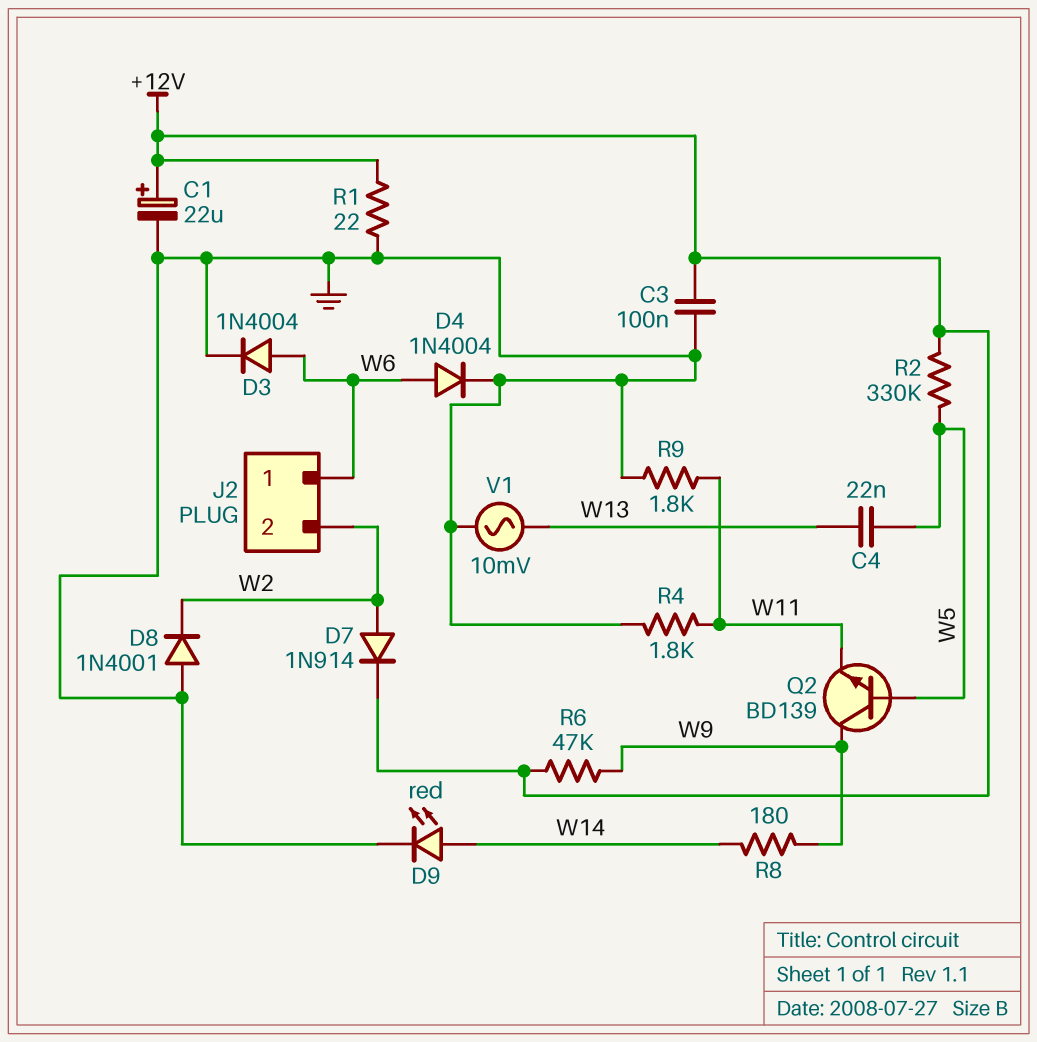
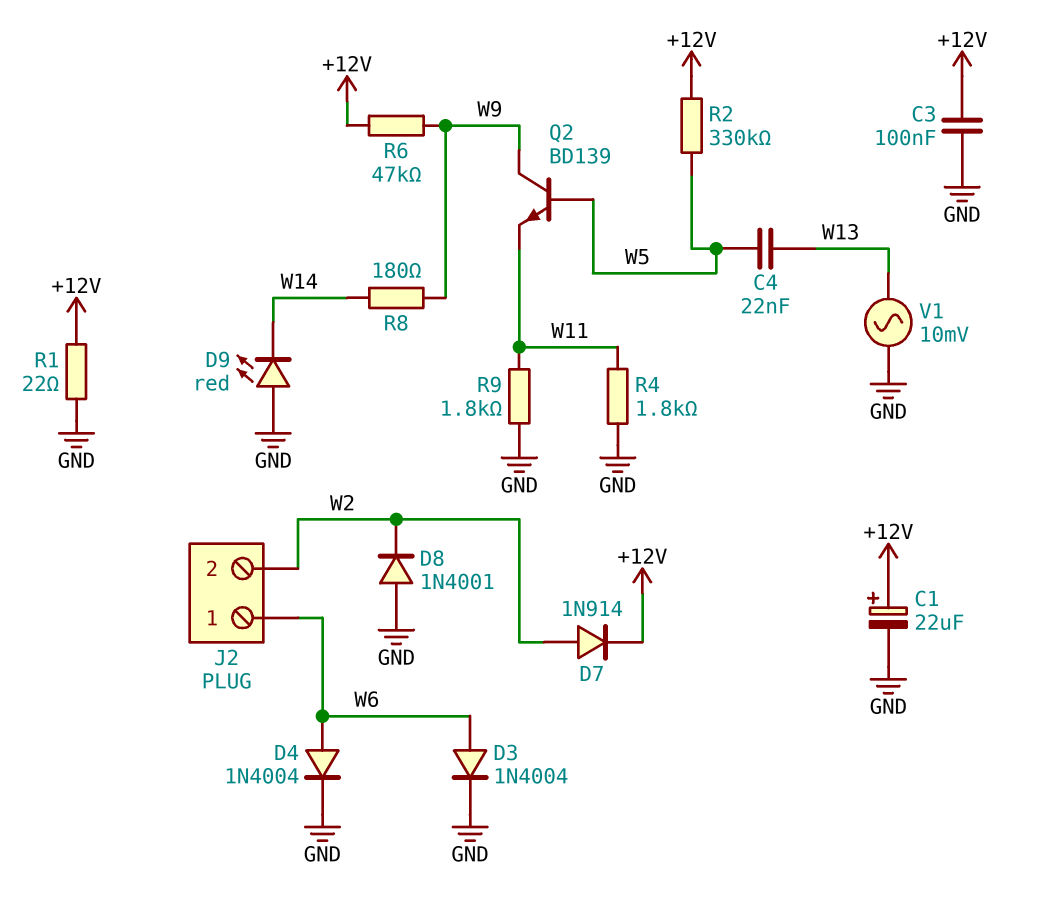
D9: LED red (A W14, K GND) -> LED red (A GND, K W14)

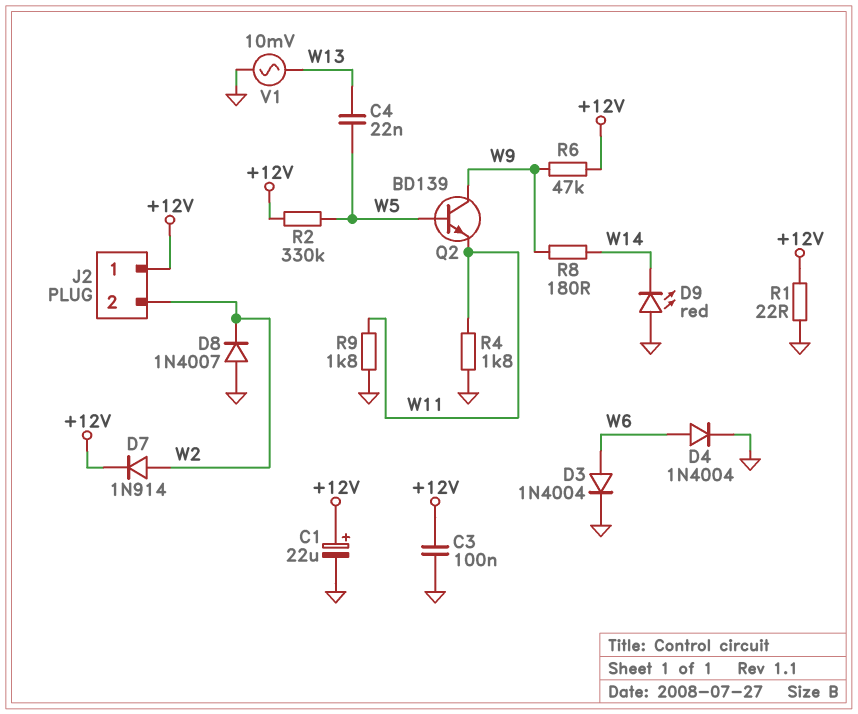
D8: diode 1N4001 (A GND, K W2) -> diode 1N4007 (A GND, K W2)
J2 pin 1: W6 -> +12V

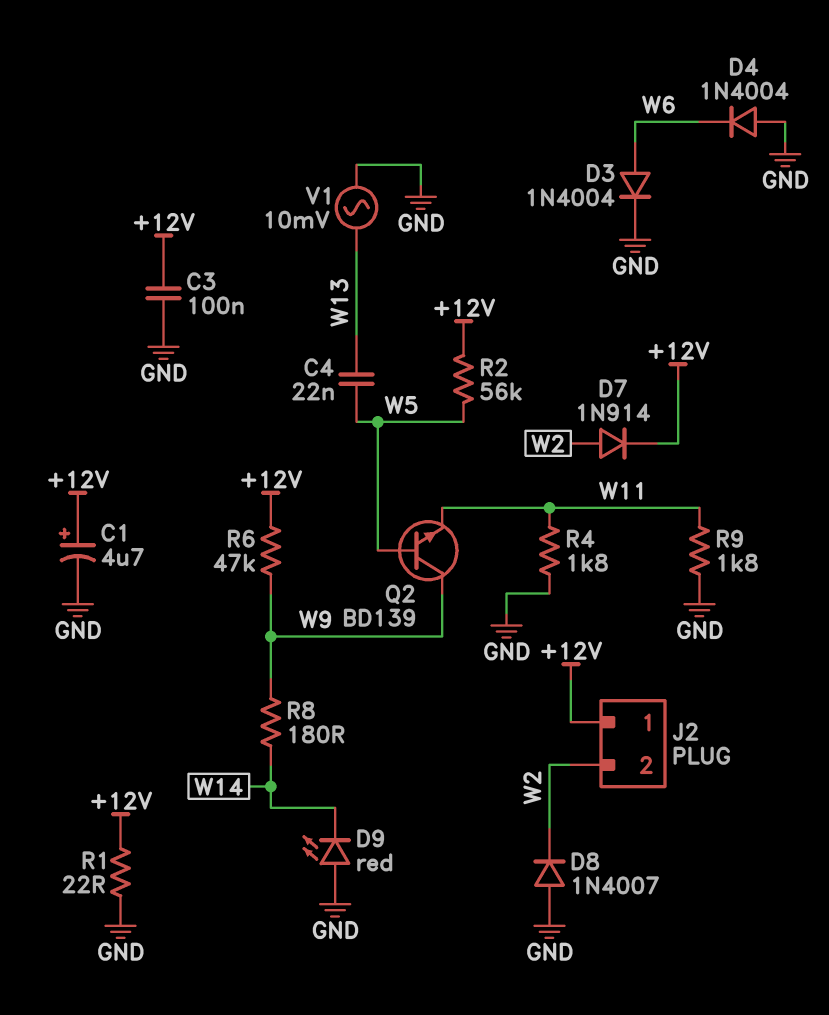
C1: 22uF (plus +12V, minus GND) -> 4.7uF (plus +12V, minus GND)
D4: diode 1N4004 (A W6, K GND) -> diode 1N4004 (A GND, K W6)
R2: 330k (+12V, W5) -> 56k (+12V, W5)

